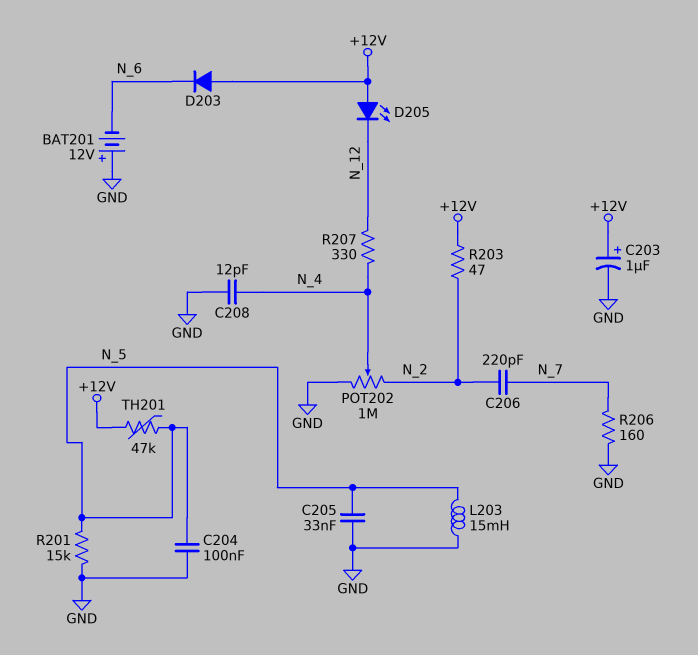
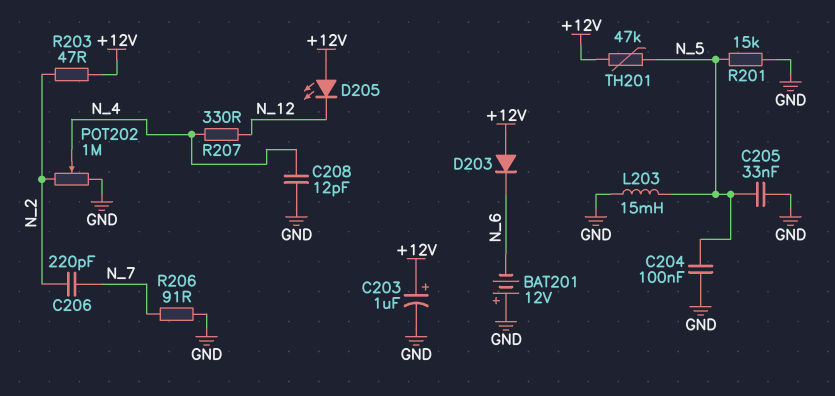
R206: 160 (GND, N_7) -> 91 (GND, N_7)

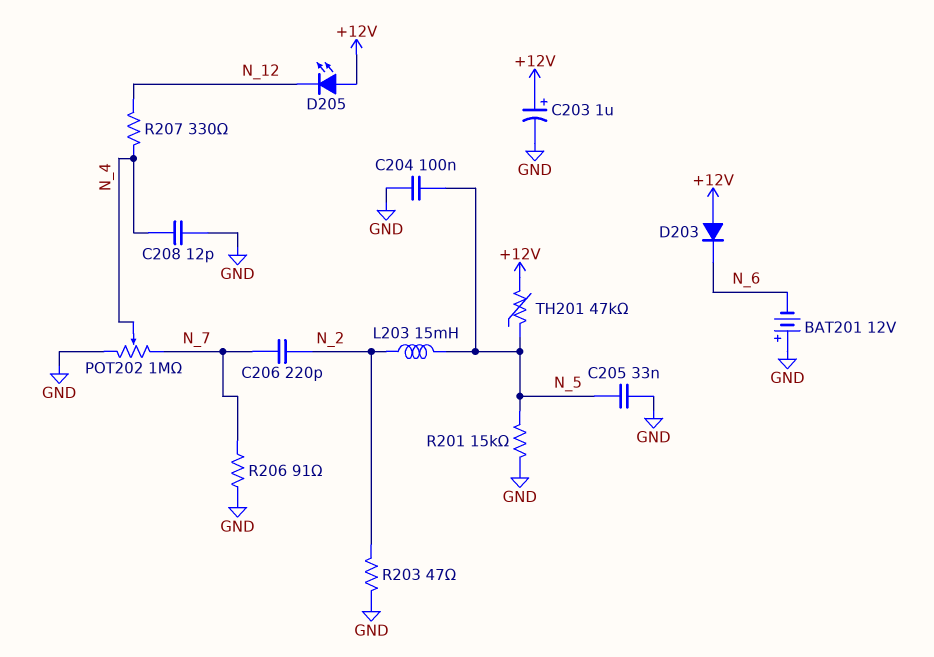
L203: 15mH (GND, N_5) -> 15mH (N_2, N_5)
POT202: 1M (GND, N_2, wiper N_4) -> 1M (GND, N_7, wiper N_4)
R203: 47 (+12V, N_2) -> 47 (GND, N_2)

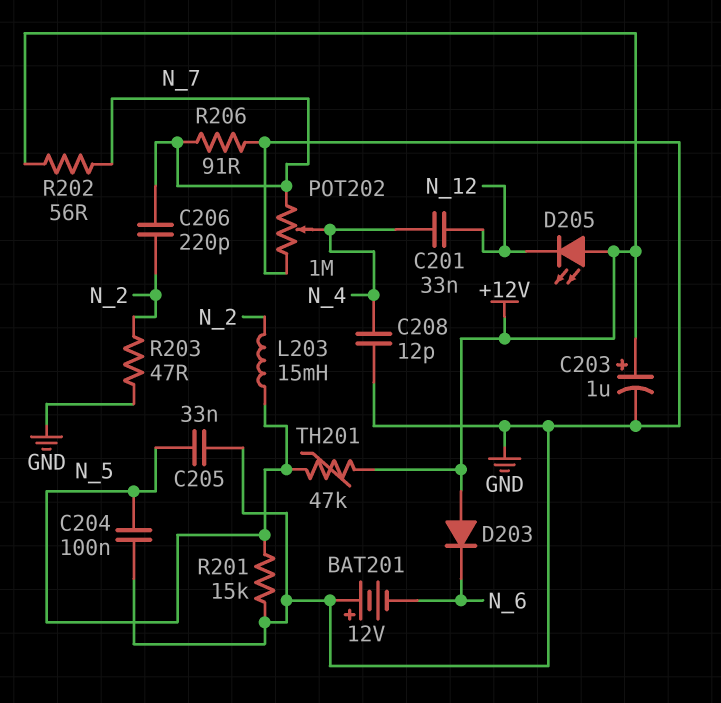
C201: none -> 33nF (N_4, N_12)
R202: none -> 56 (+12V, N_7)
R207: 330 (N_4, N_12) -> none

